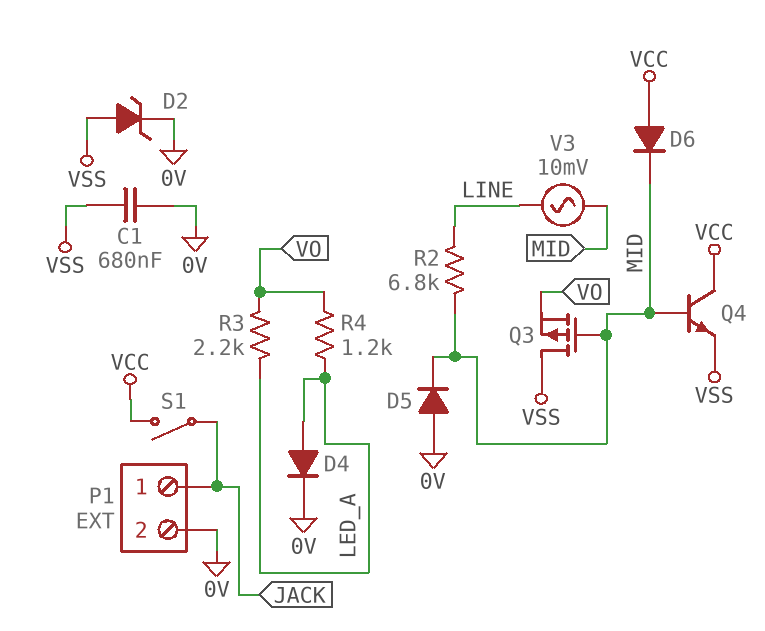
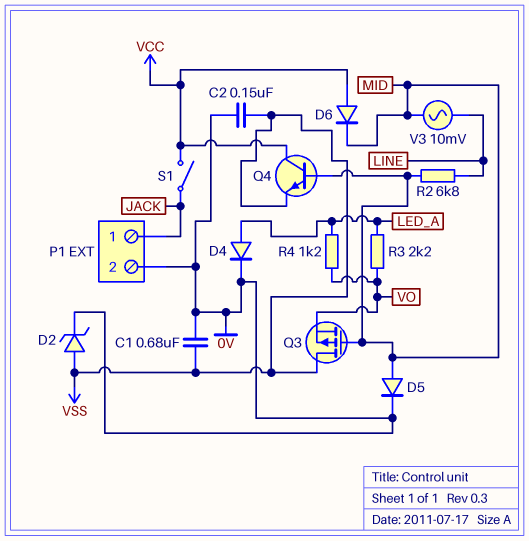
C2: none -> 150nF (0V, VSS)
D5: diode (A 0V, K MID) -> diode (A MID, K 0V)

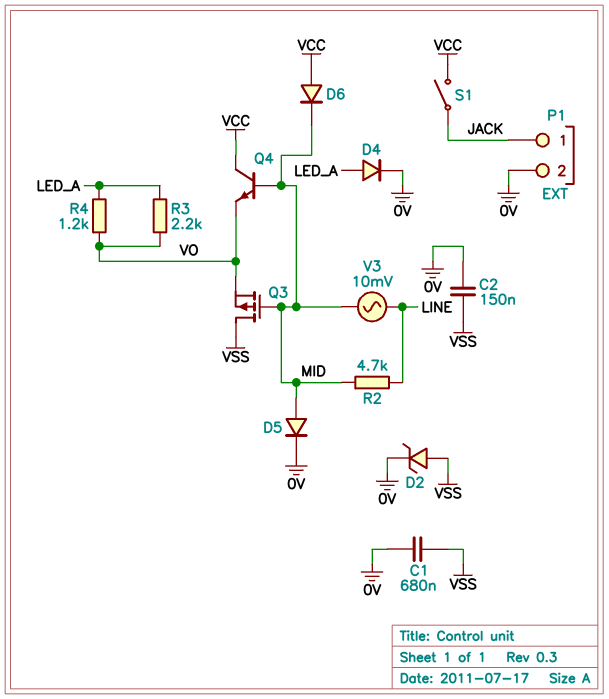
Q4: NPN (B MID, C VCC, E VSS) -> NPN (B MID, C VCC, E VO)
R2: 6.8k (LINE, MID) -> 4.7k (LINE, MID)

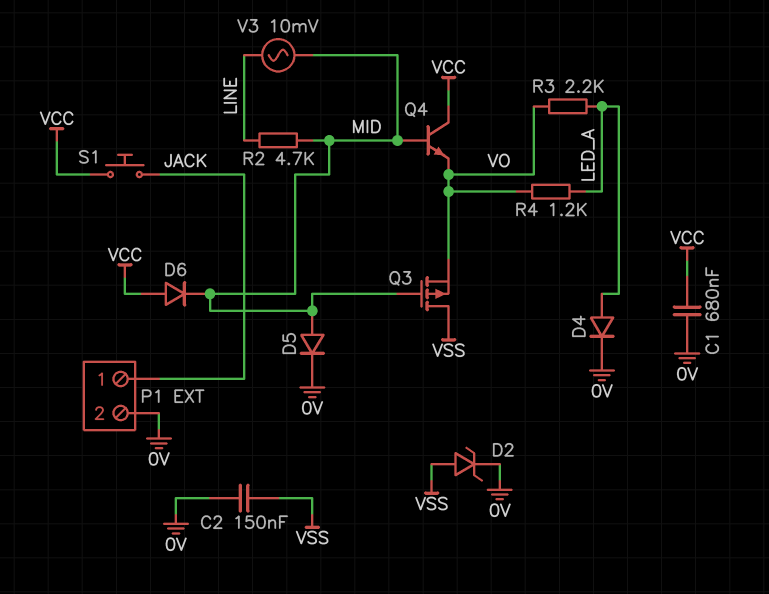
C1: 680nF (0V, VSS) -> 680nF (0V, VCC)
S1: switch (JACK, VCC) -> button (JACK, VCC)

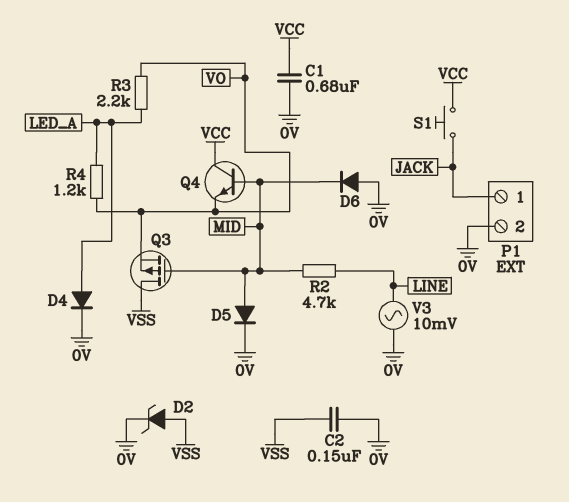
D6: diode (A VCC, K MID) -> diode (A 0V, K MID)
V3: AC 10mV (LINE, MID) -> AC 10mV (0V, LINE)

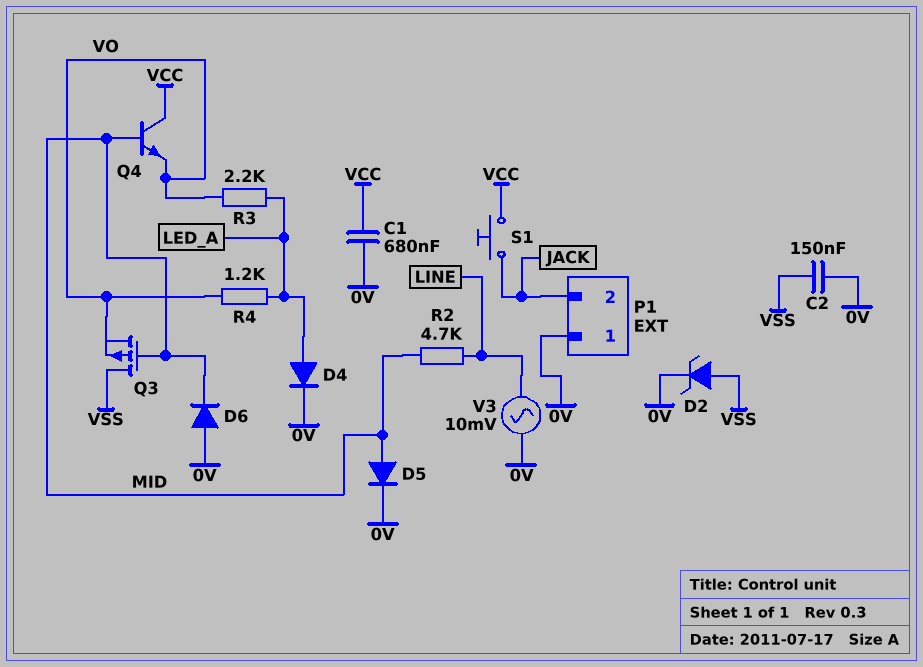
P1 pin 1: JACK -> 0V
P1 pin 2: 0V -> JACK

